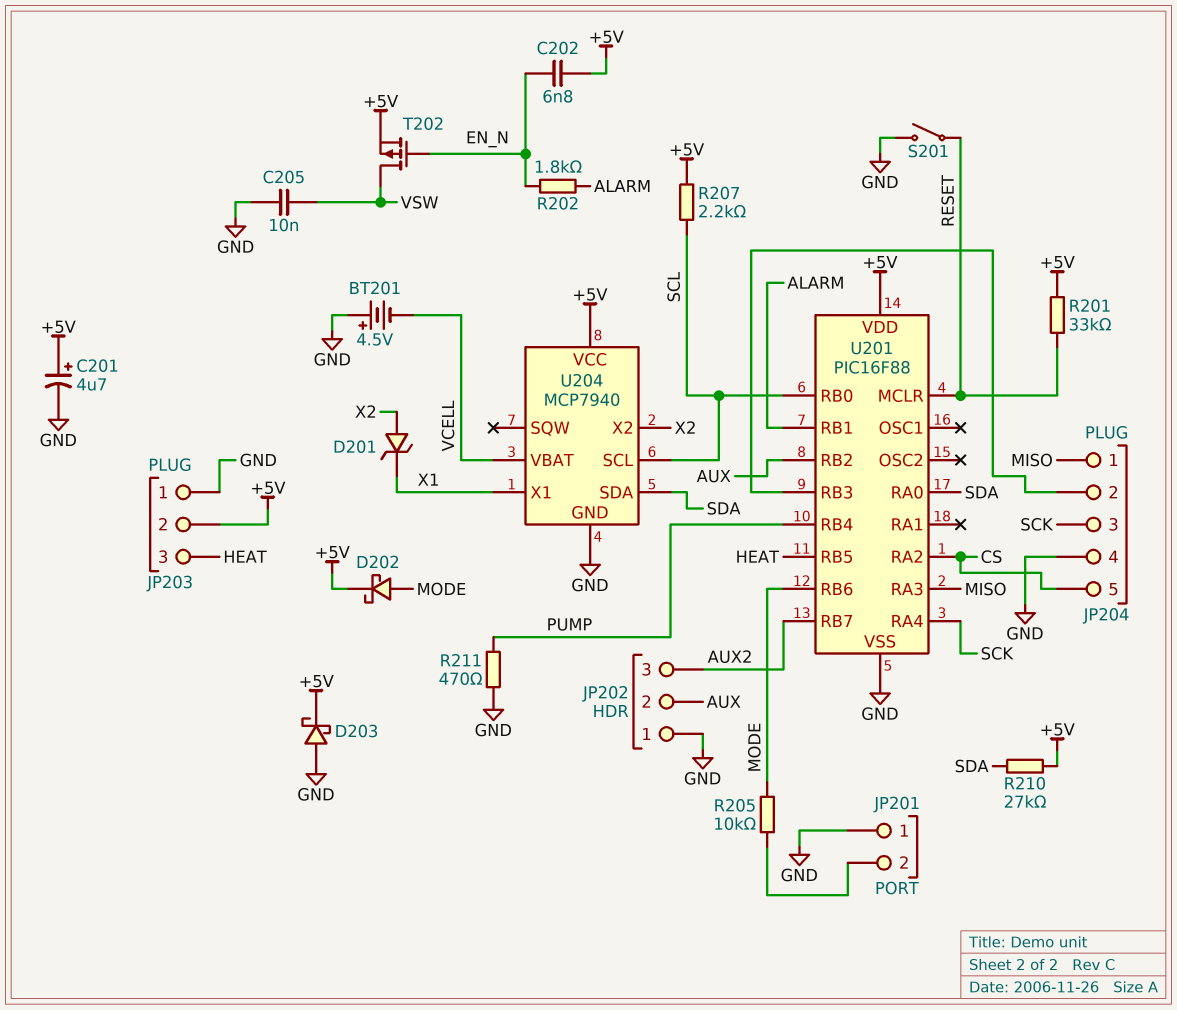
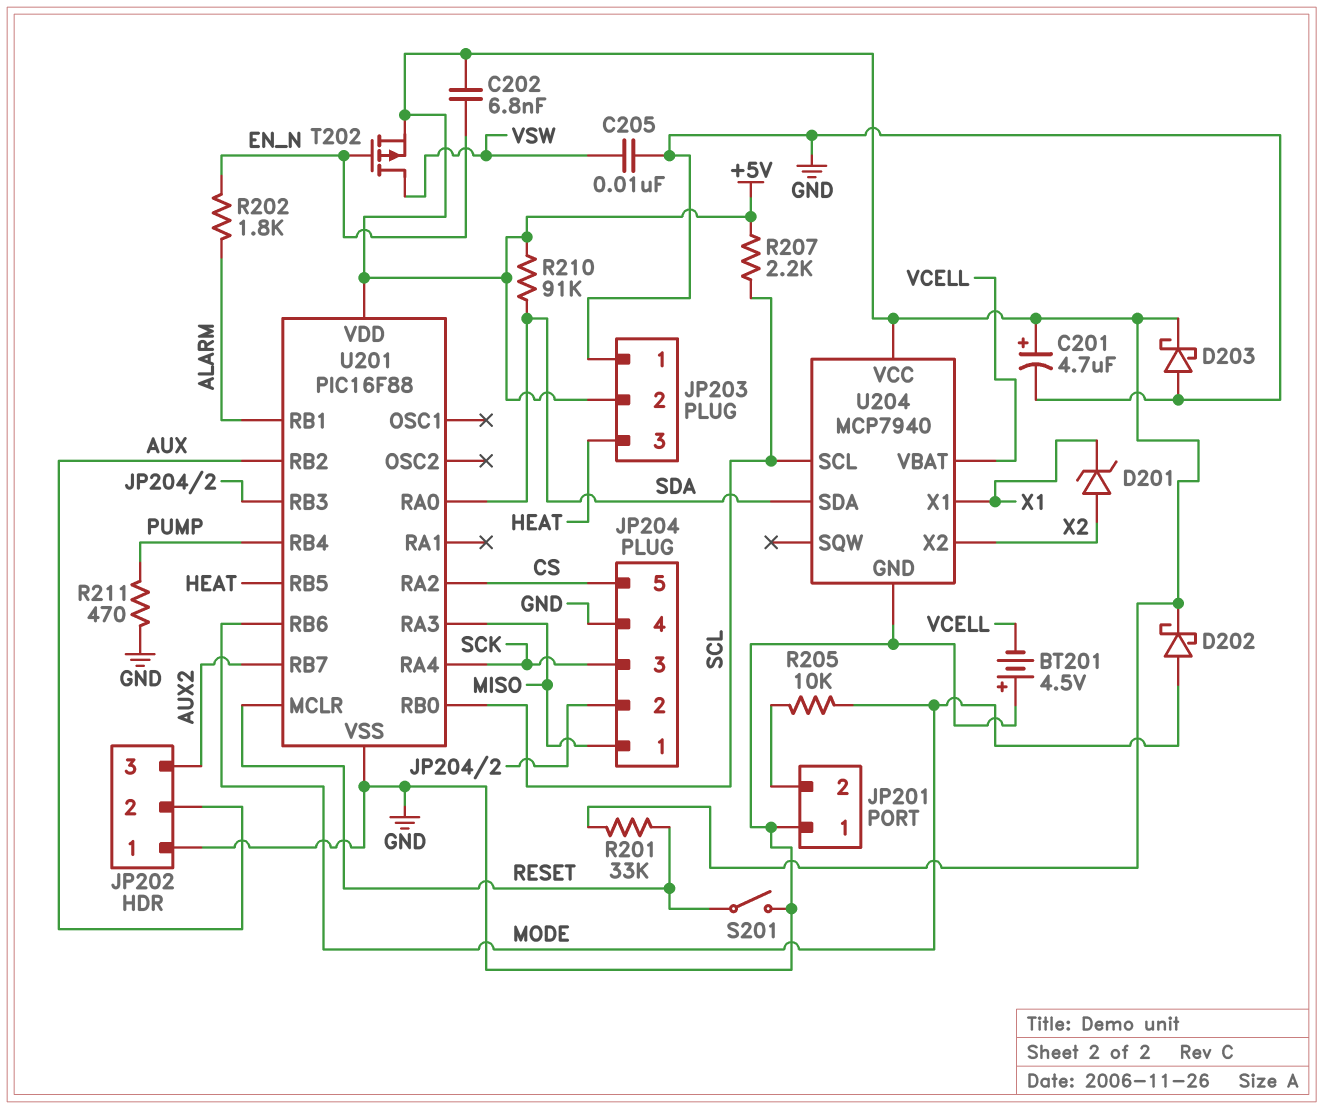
R210: 27k (+5V, SDA) -> 91k (+5V, SDA)

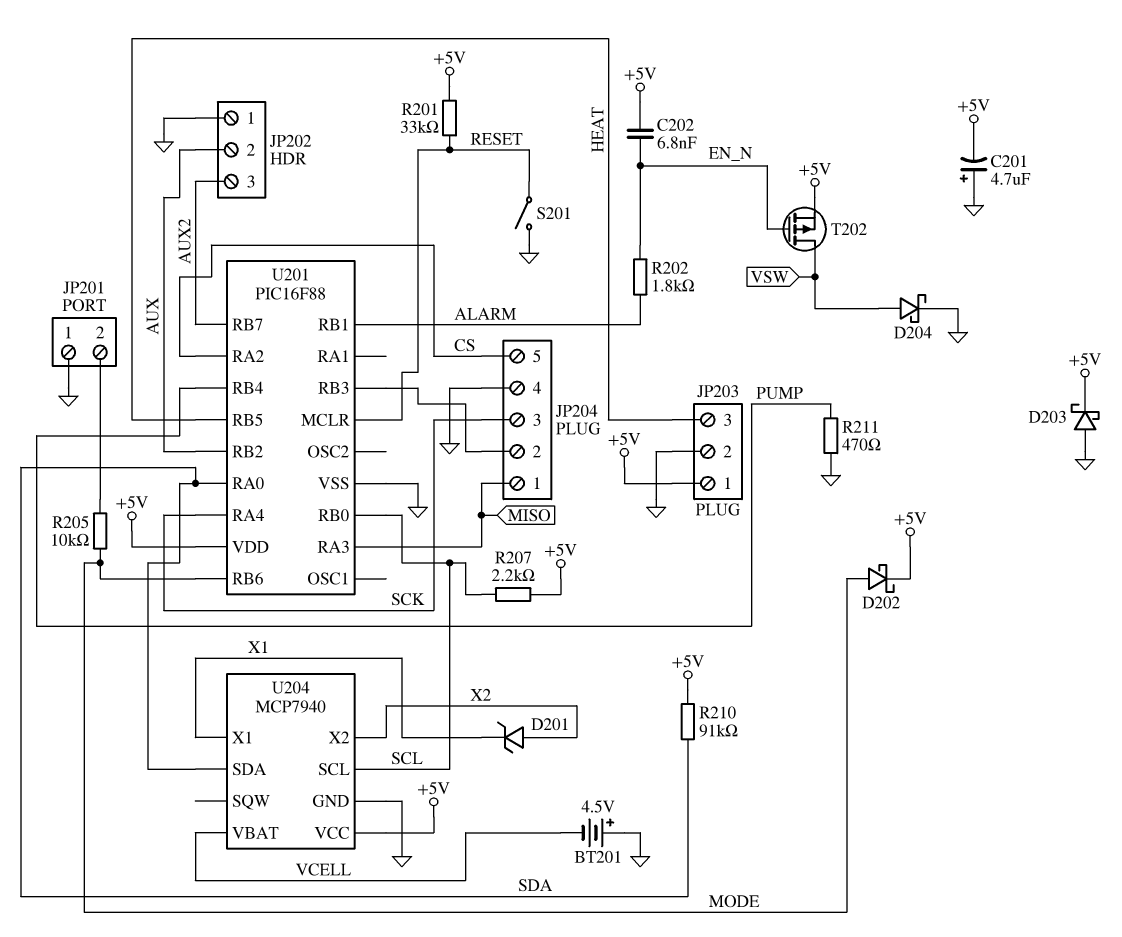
C201: 4.7uF (plus +5V, minus GND) -> 4.7uF (plus GND, minus +5V)
C205: 10nF (GND, VSW) -> none
D204: none -> schottky (A VSW, K GND)
JP203 pin 1: GND -> +5V
JP203 pin 2: +5V -> GND

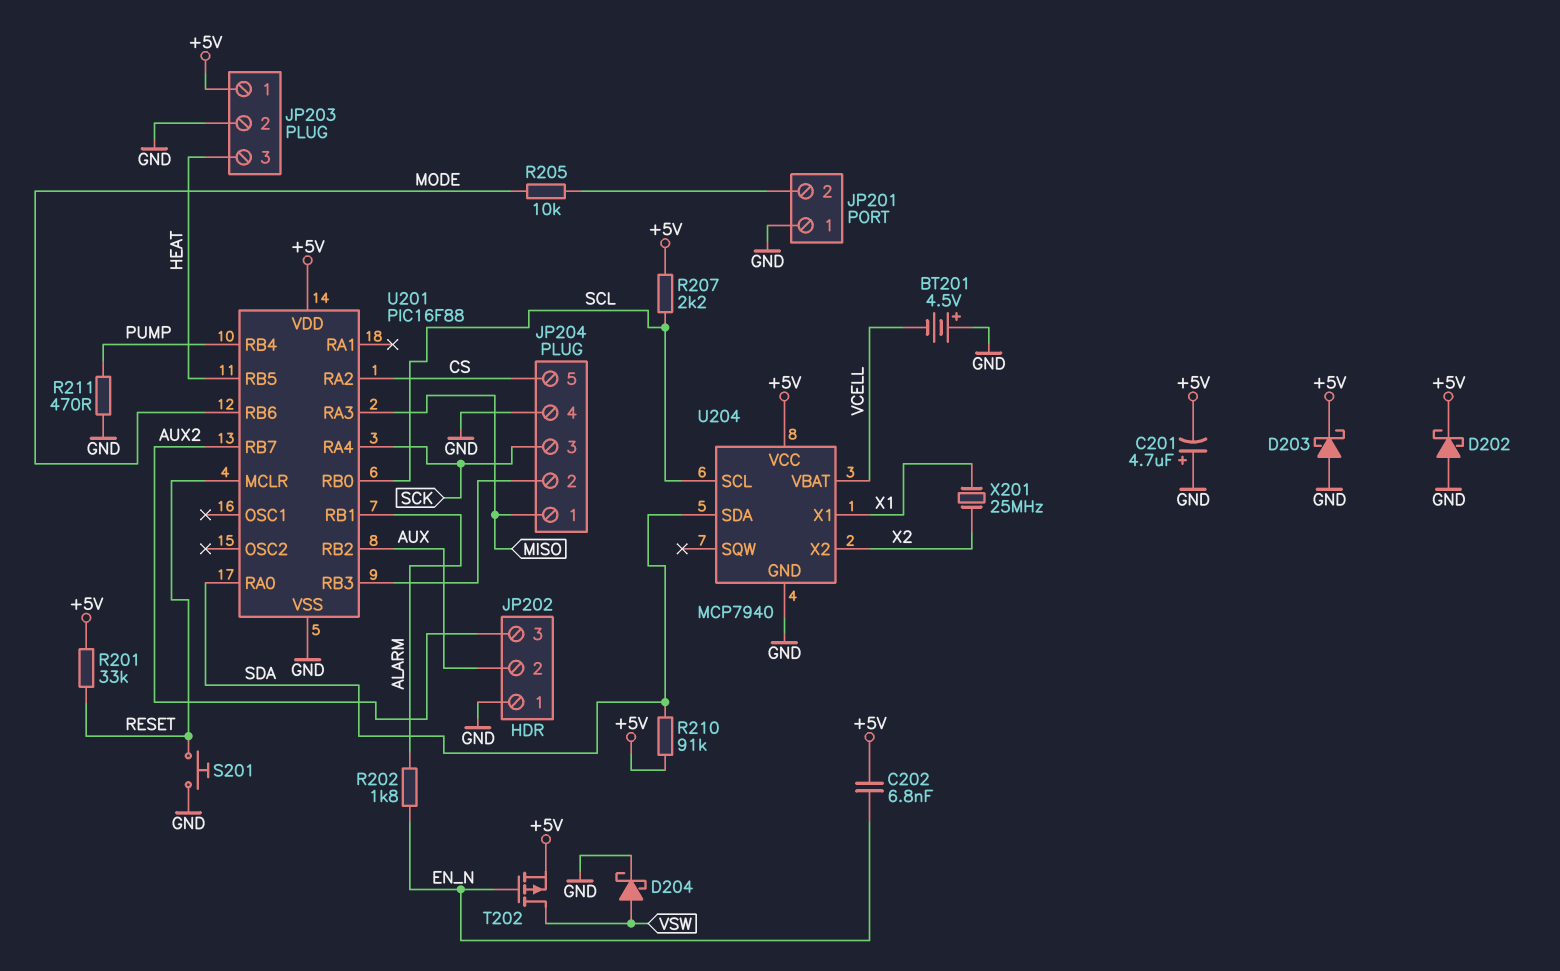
D201: zener (A X2, K X1) -> none
D202: schottky (A MODE, K +5V) -> schottky (A GND, K +5V)
S201: switch (GND, RESET) -> button (GND, RESET)
X201: none -> 25MHz (X1, X2)

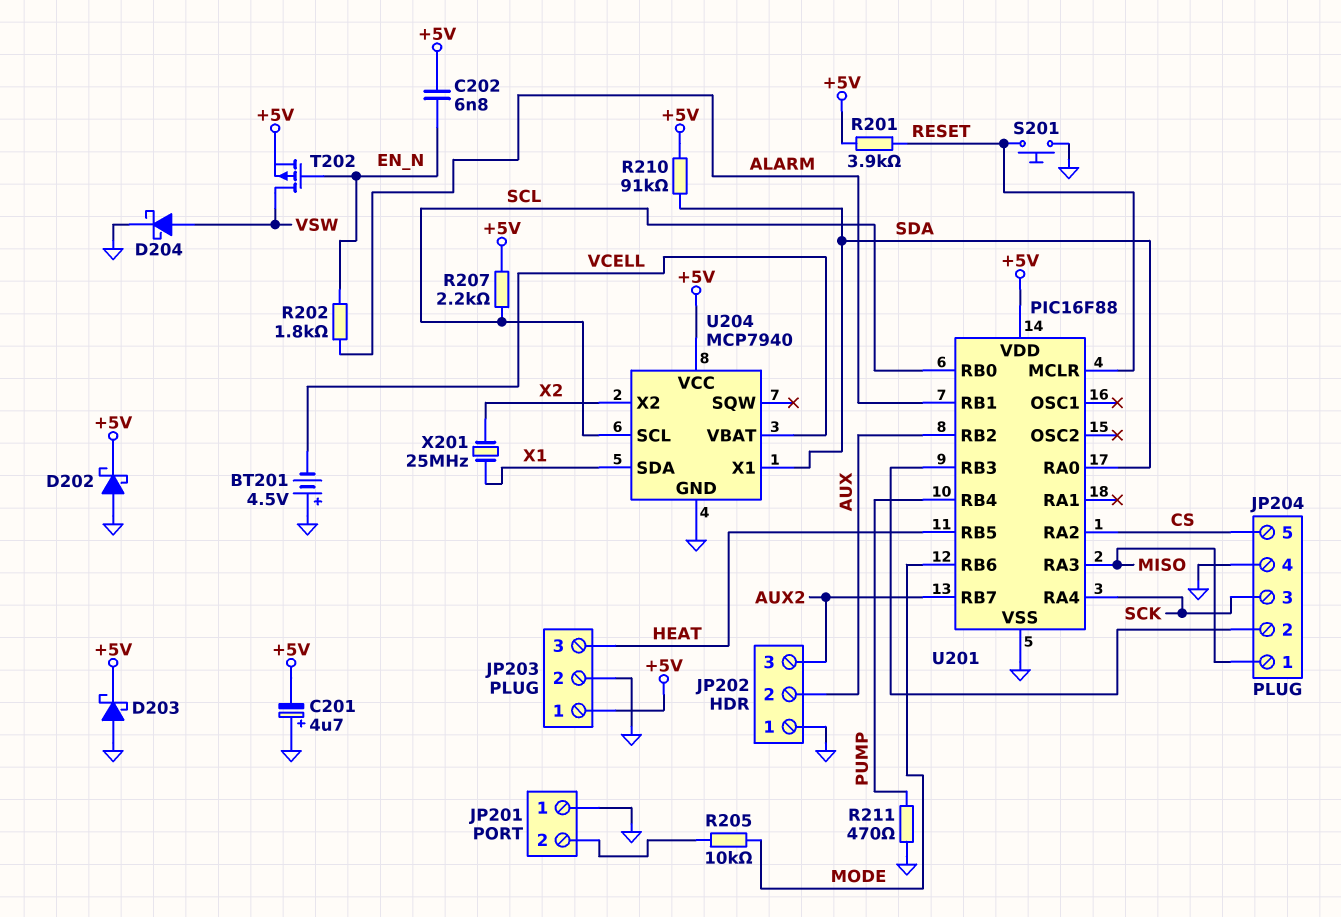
R201: 33k (+5V, RESET) -> 3.9k (+5V, RESET)
U204 pin SDA: SDA -> X1
U204 pin X1: X1 -> SDA

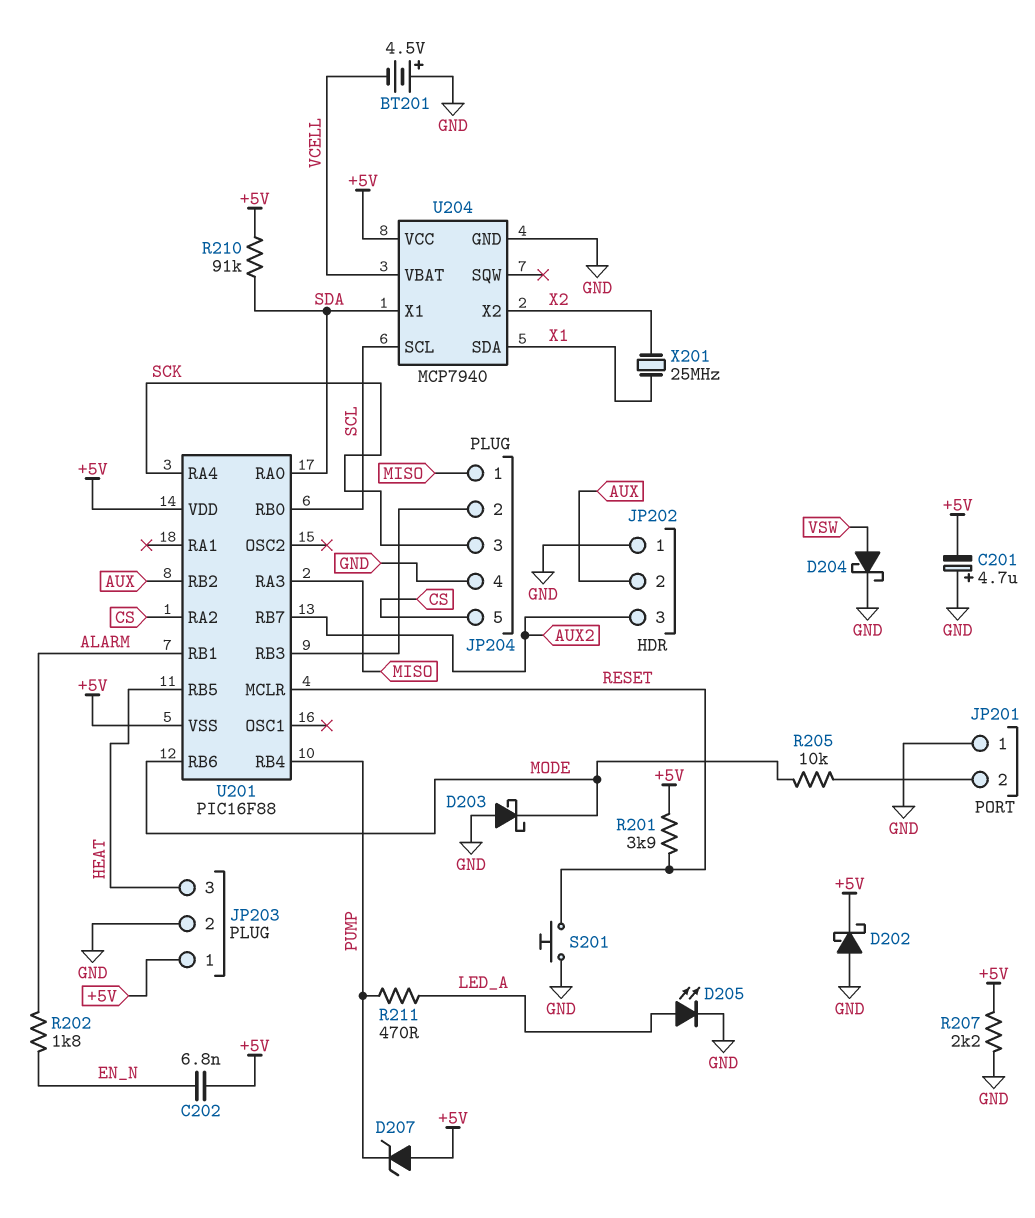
D203: schottky (A GND, K +5V) -> schottky (A GND, K MODE)
D205: none -> LED (A LED_A, K GND)
D207: none -> zener (A +5V, K PUMP)
R207: 2.2k (+5V, SCL) -> 2.2k (+5V, GND)
R211: 470 (GND, PUMP) -> 470 (LED_A, PUMP)
T202: PMOS (G EN_N, D VSW, S +5V) -> none
U201 pin VSS: GND -> +5V

